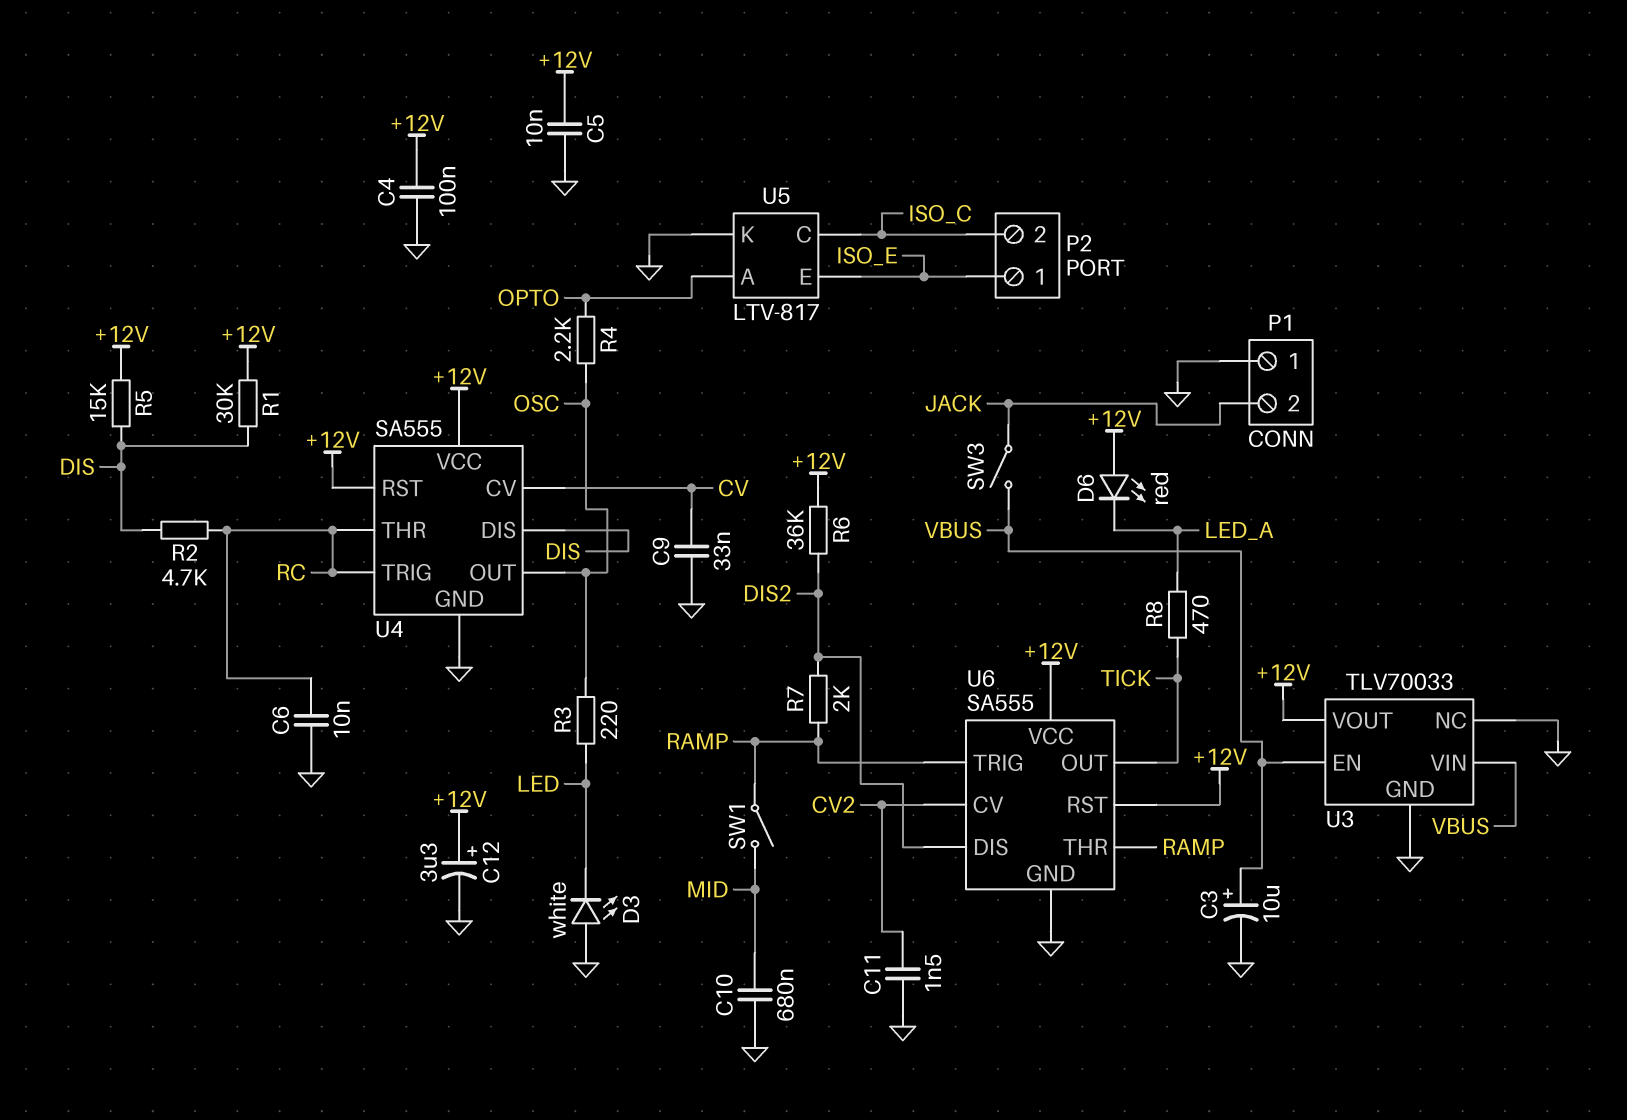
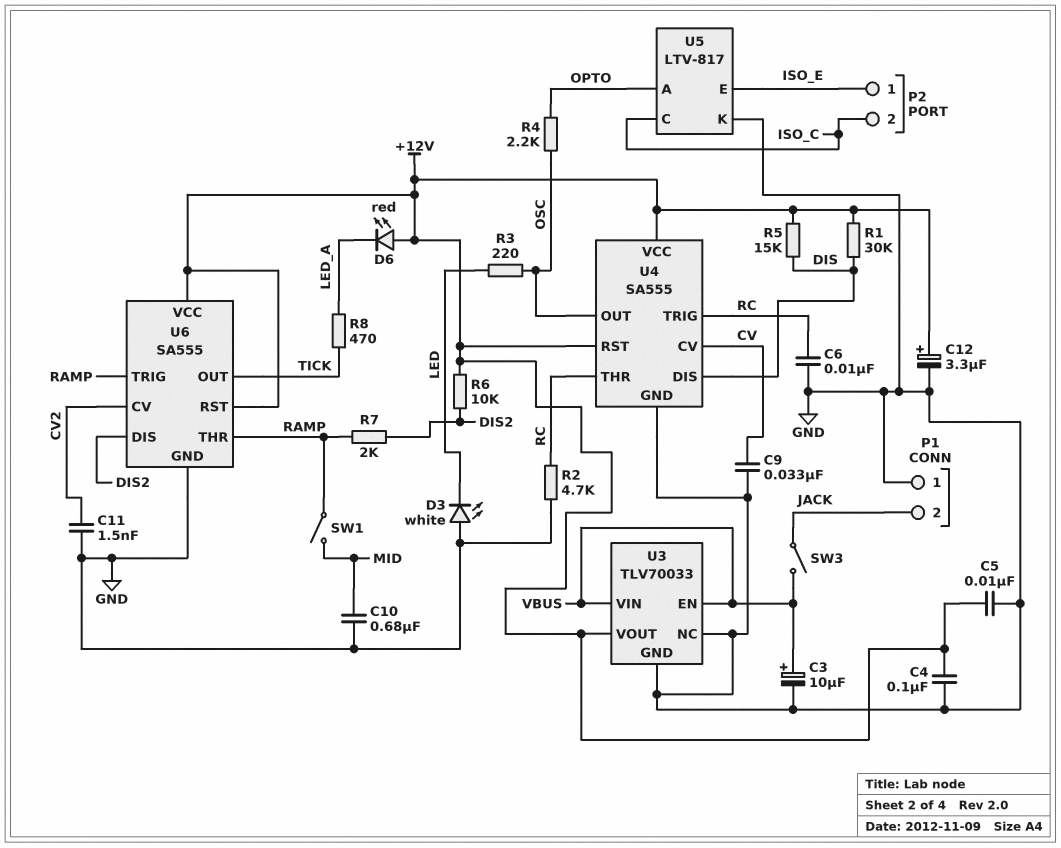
R2: 4.7k (DIS, RC) -> 4.7k (GND, RC)
R6: 36k (+12V, DIS2) -> 10k (+12V, DIS2)

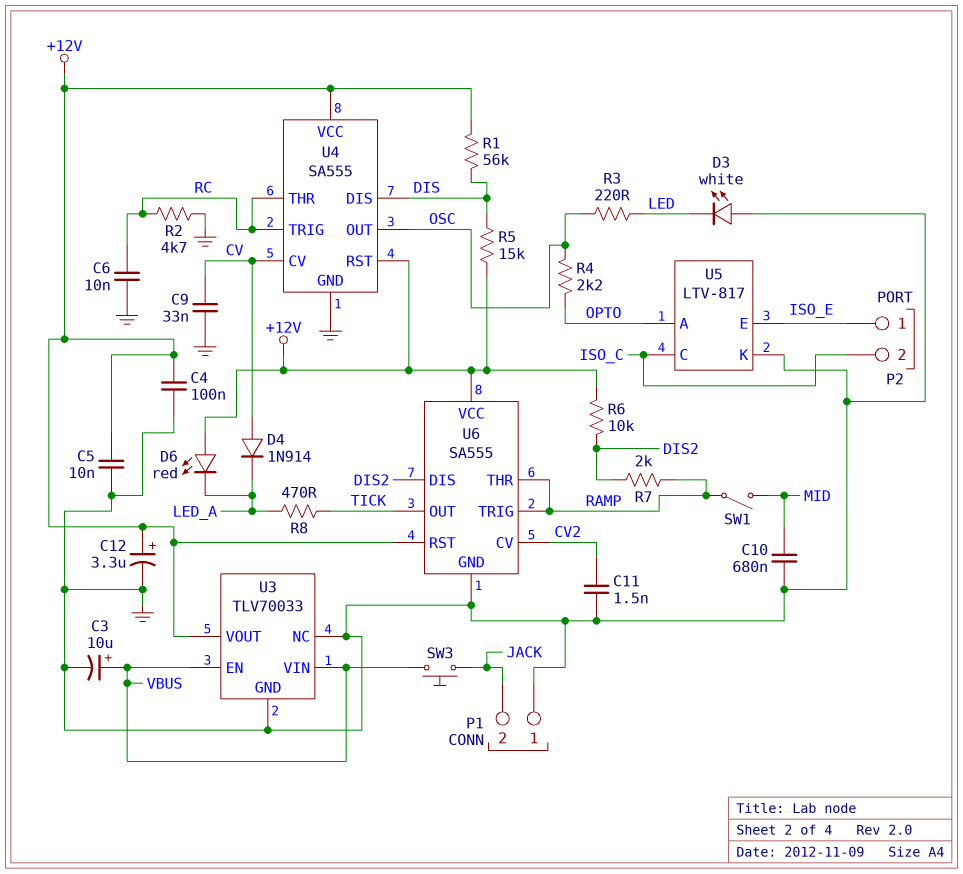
D4: none -> diode 1N914 (A CV, K LED_A)
R1: 30k (+12V, DIS) -> 56k (+12V, DIS)
SW3: switch (JACK, VBUS) -> button (JACK, VBUS)

